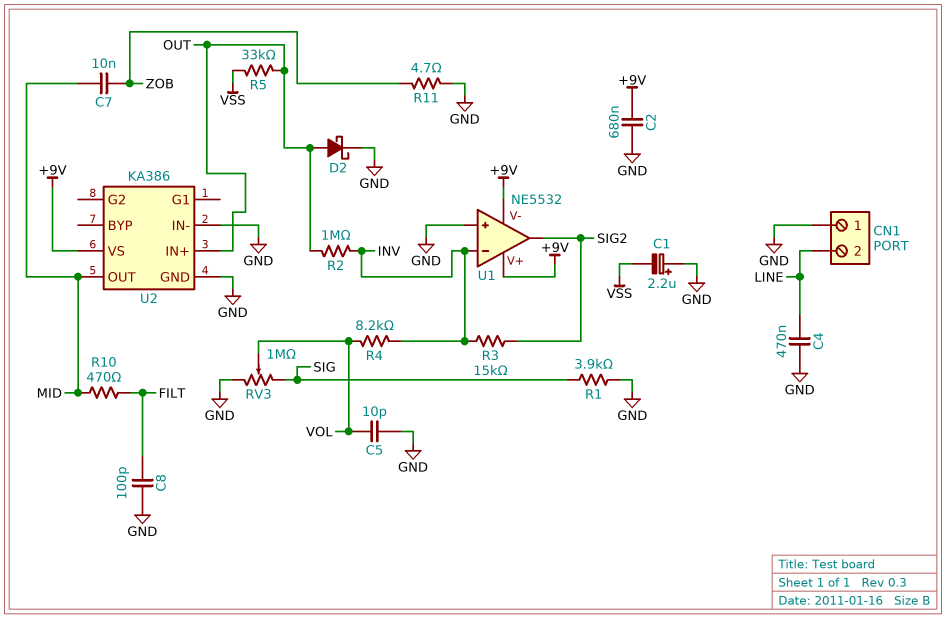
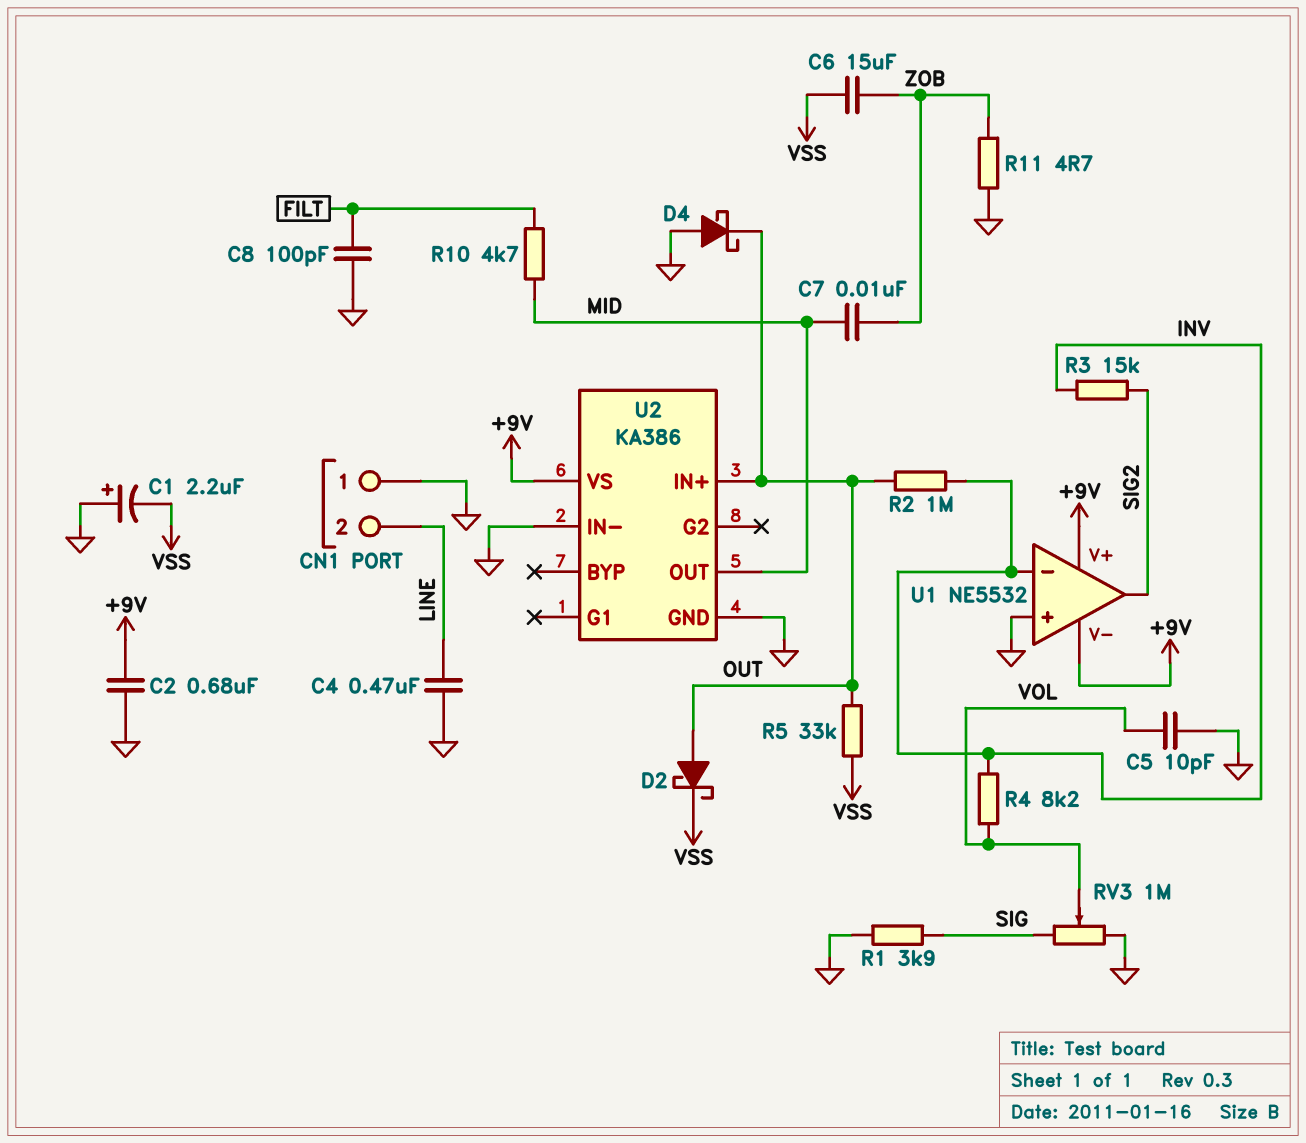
C6: none -> 15uF (VSS, ZOB)
D2: schottky (A OUT, K GND) -> schottky (A OUT, K VSS)
D4: none -> schottky (A GND, K OUT)
R10: 470 (FILT, MID) -> 4.7k (FILT, MID)

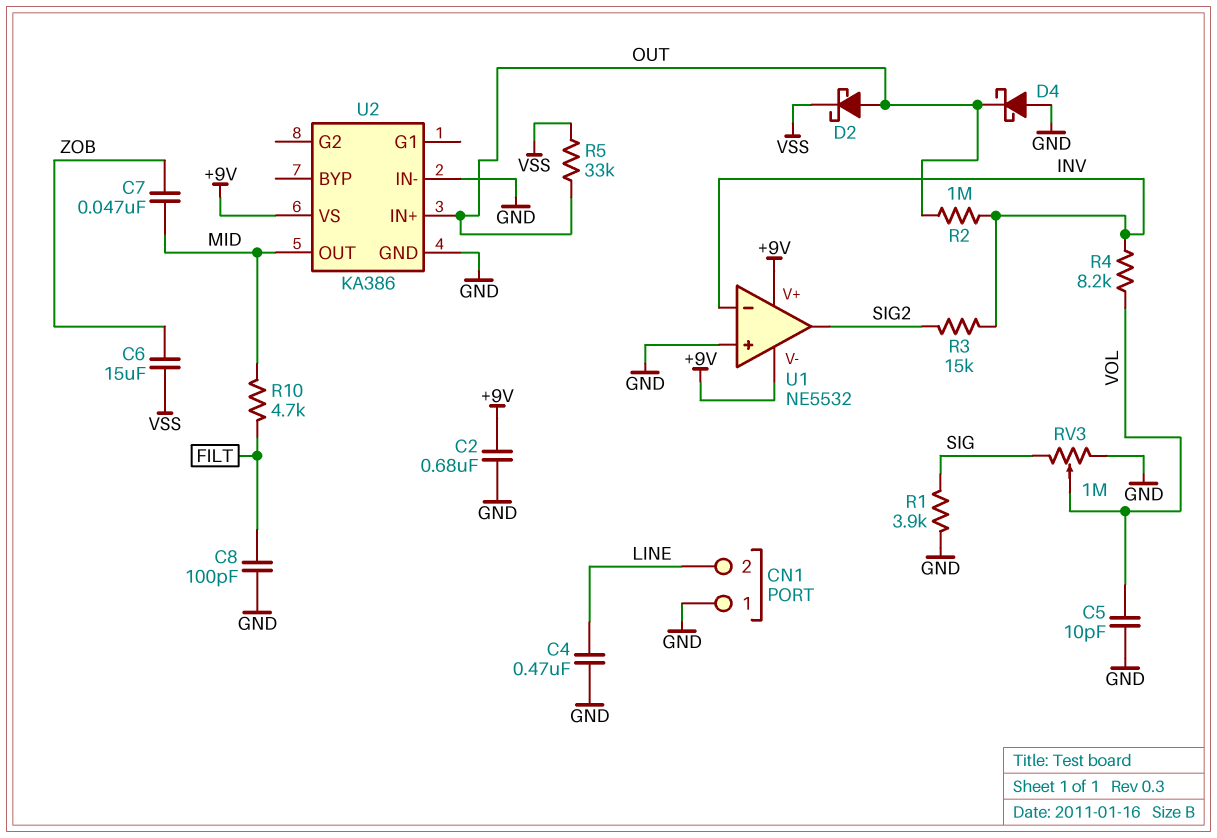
C1: 2.2uF (plus GND, minus VSS) -> none
C7: 10nF (MID, ZOB) -> 47nF (MID, ZOB)
R11: 4.7 (GND, ZOB) -> none

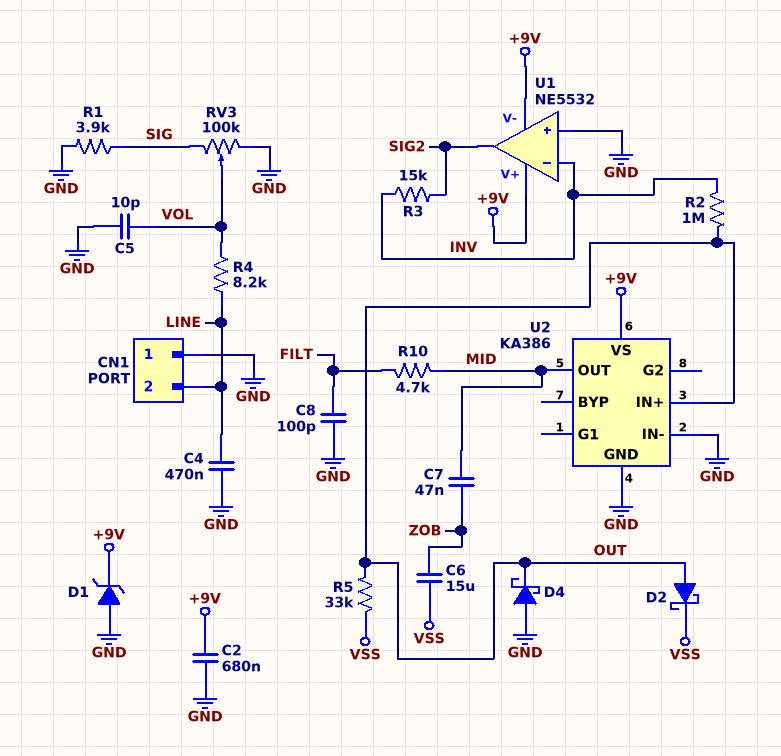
D1: none -> zener (A GND, K +9V)
R4: 8.2k (INV, VOL) -> 8.2k (LINE, VOL)
RV3: 1M (GND, SIG, wiper VOL) -> 100k (GND, SIG, wiper VOL)

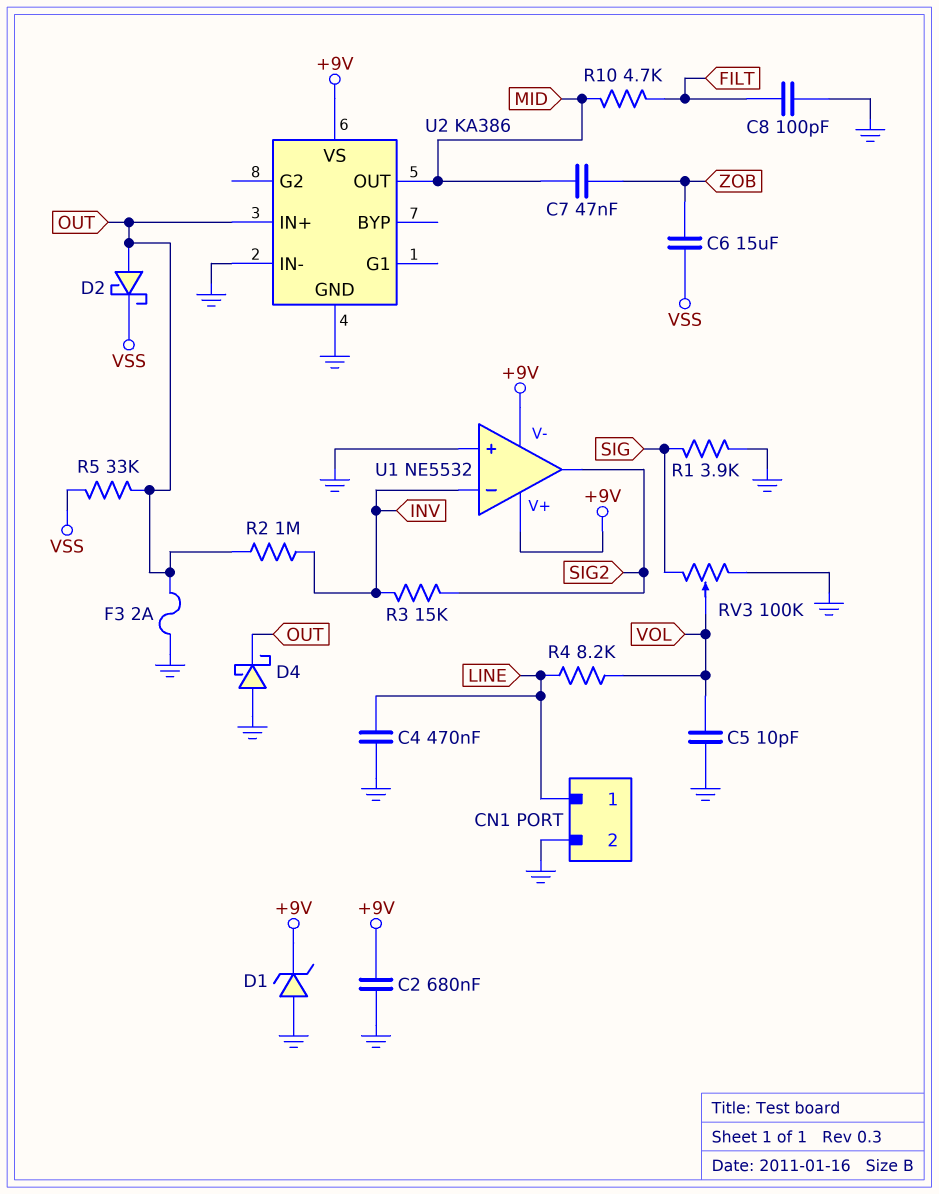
CN1 pin 1: GND -> LINE
CN1 pin 2: LINE -> GND
F3: none -> 2A (GND, OUT)

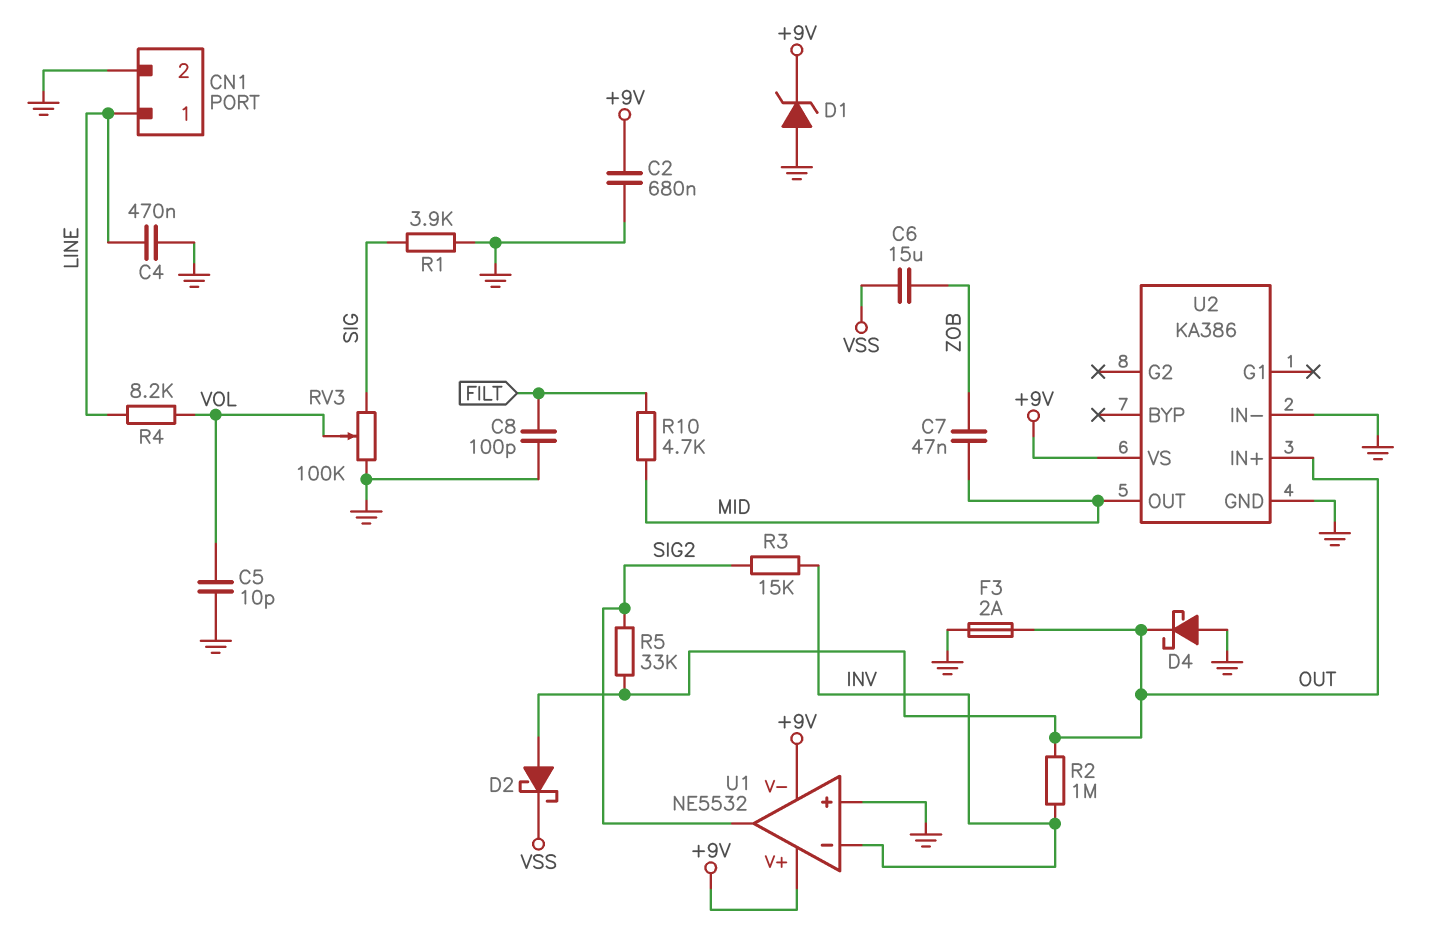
R5: 33k (OUT, VSS) -> 33k (OUT, SIG2)

